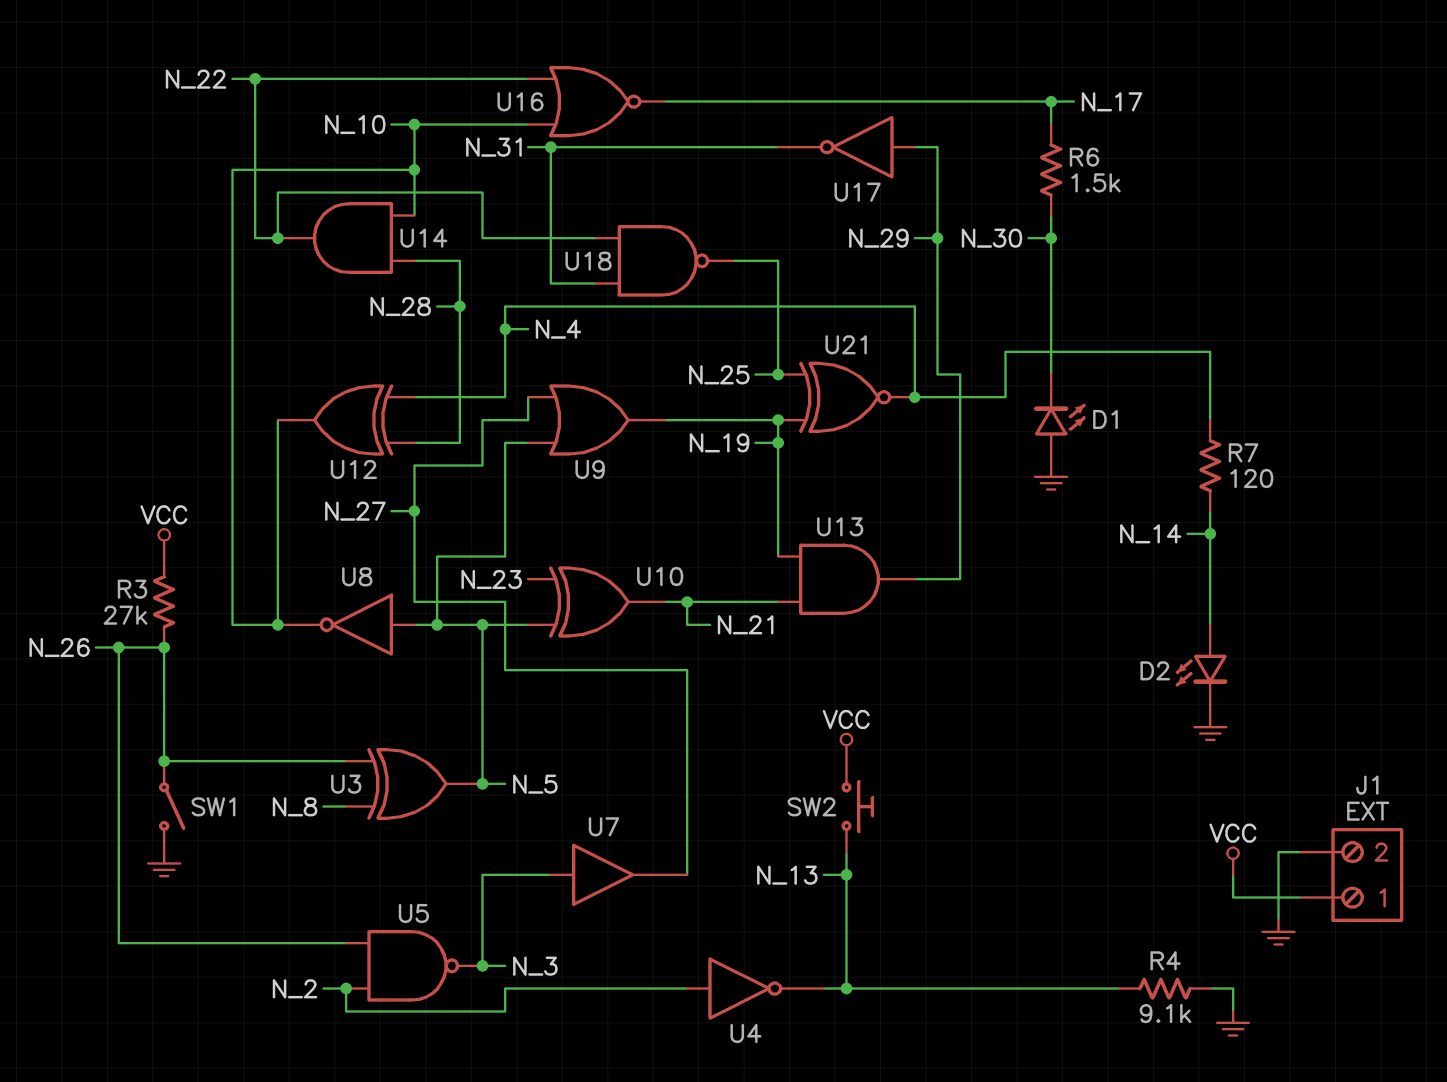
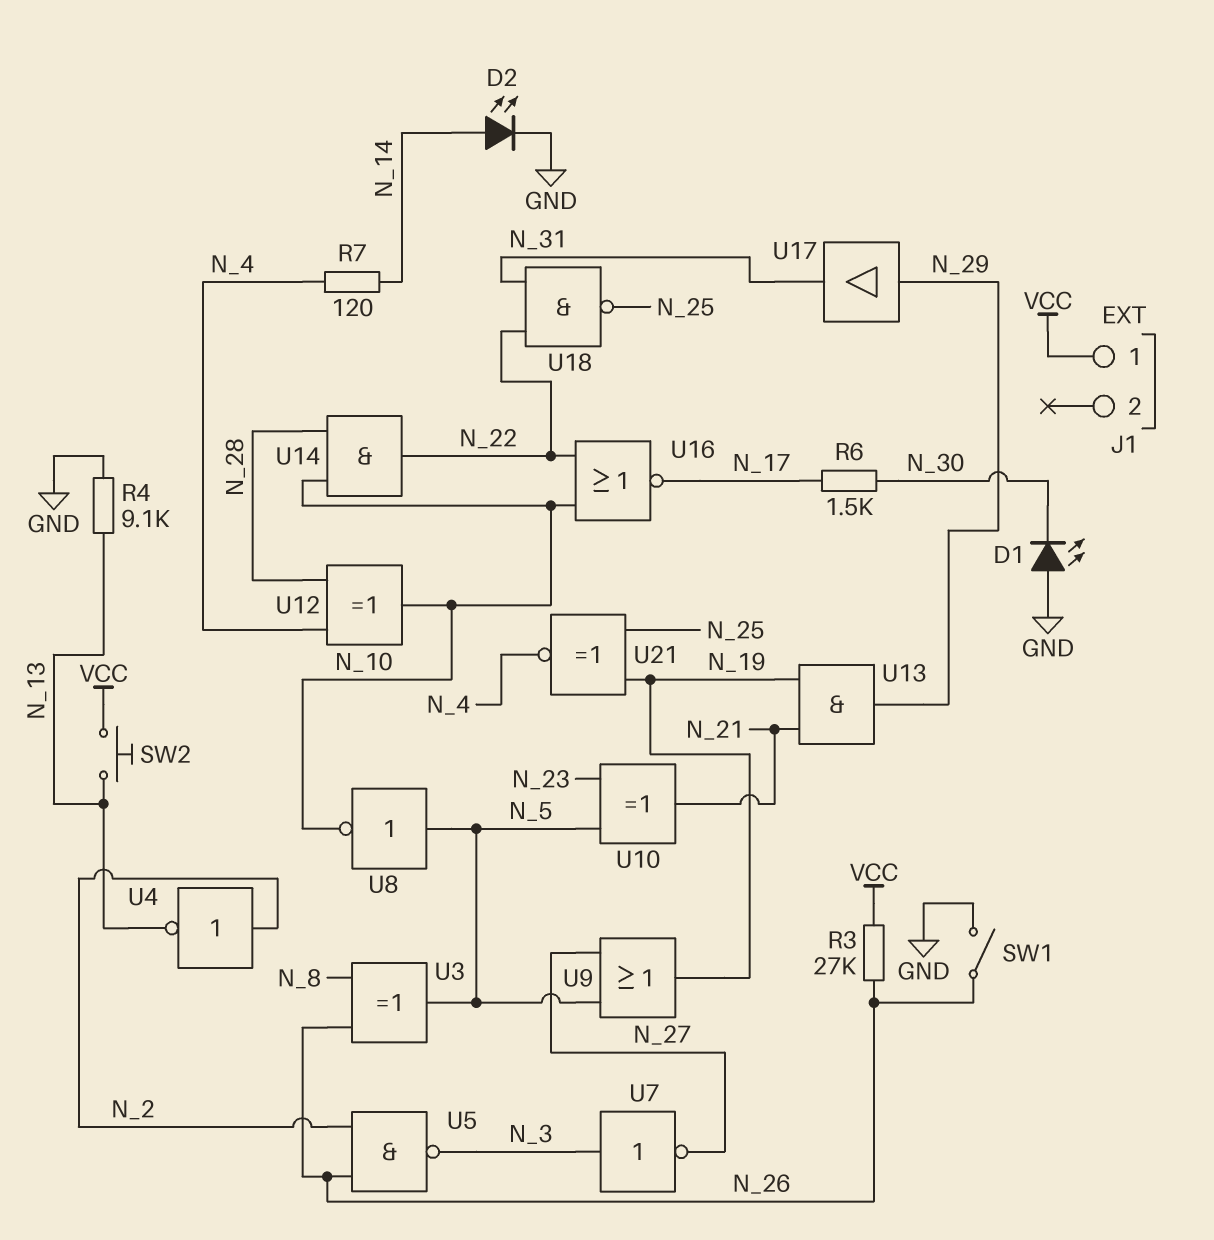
J1 pin 2: GND -> none
U7: buffer (in N_3, out N_27) -> NOT (in N_3, out N_27)
U17: NOT (in N_29, out N_31) -> buffer (in N_29, out N_31)

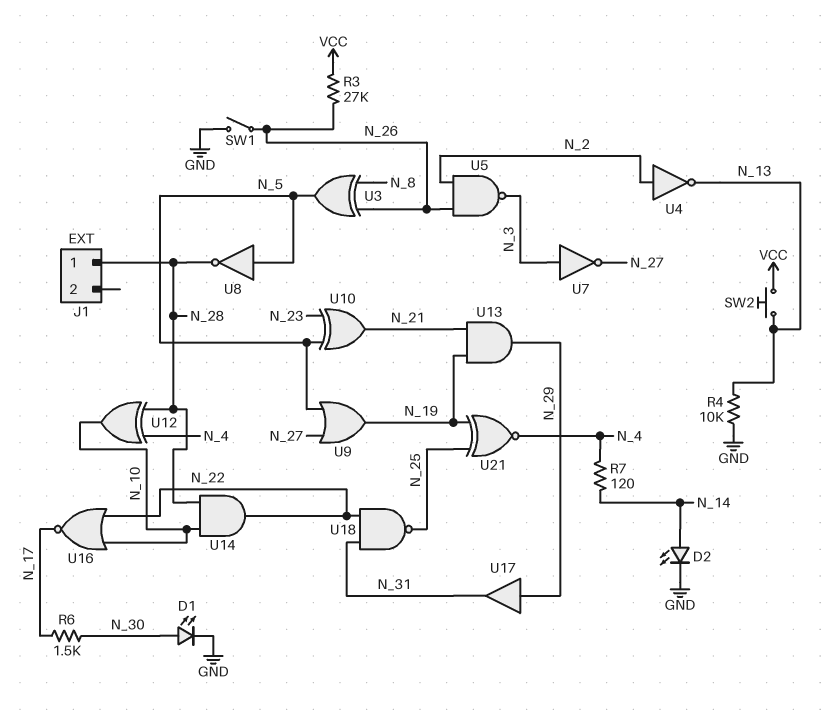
D1: LED (A GND, K N_30) -> LED (A N_30, K GND)
J1 pin 1: VCC -> N_28
R4: 9.1k (GND, N_13) -> 10k (GND, N_13)
U8: NOT (in N_5, out N_10) -> NOT (in N_5, out N_28)

